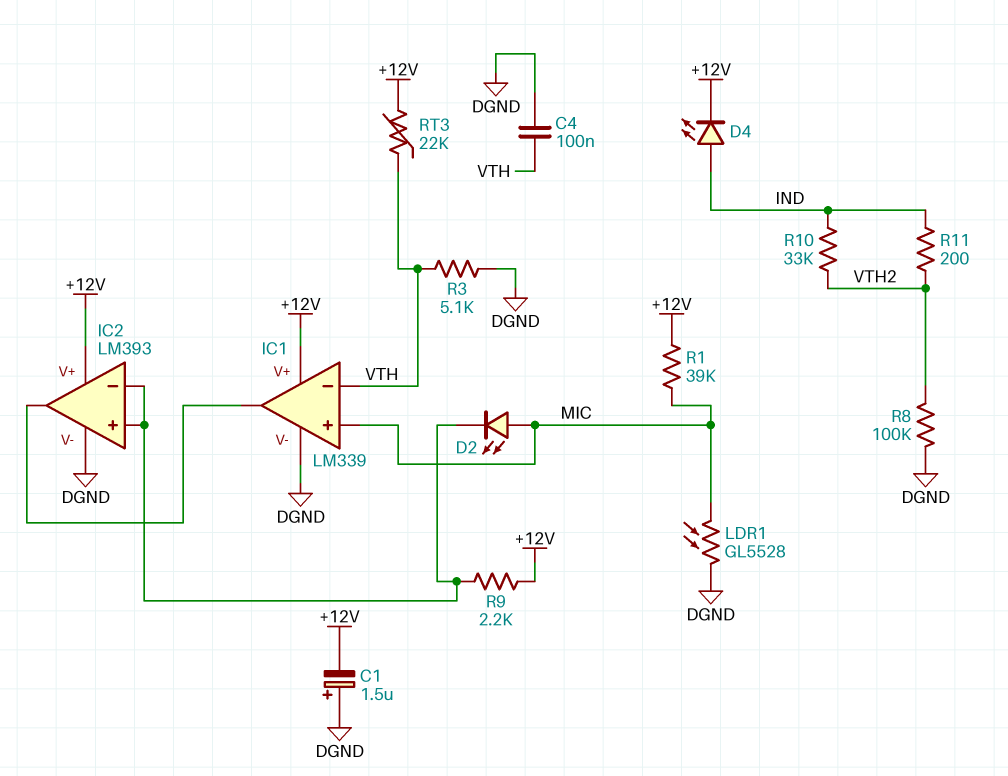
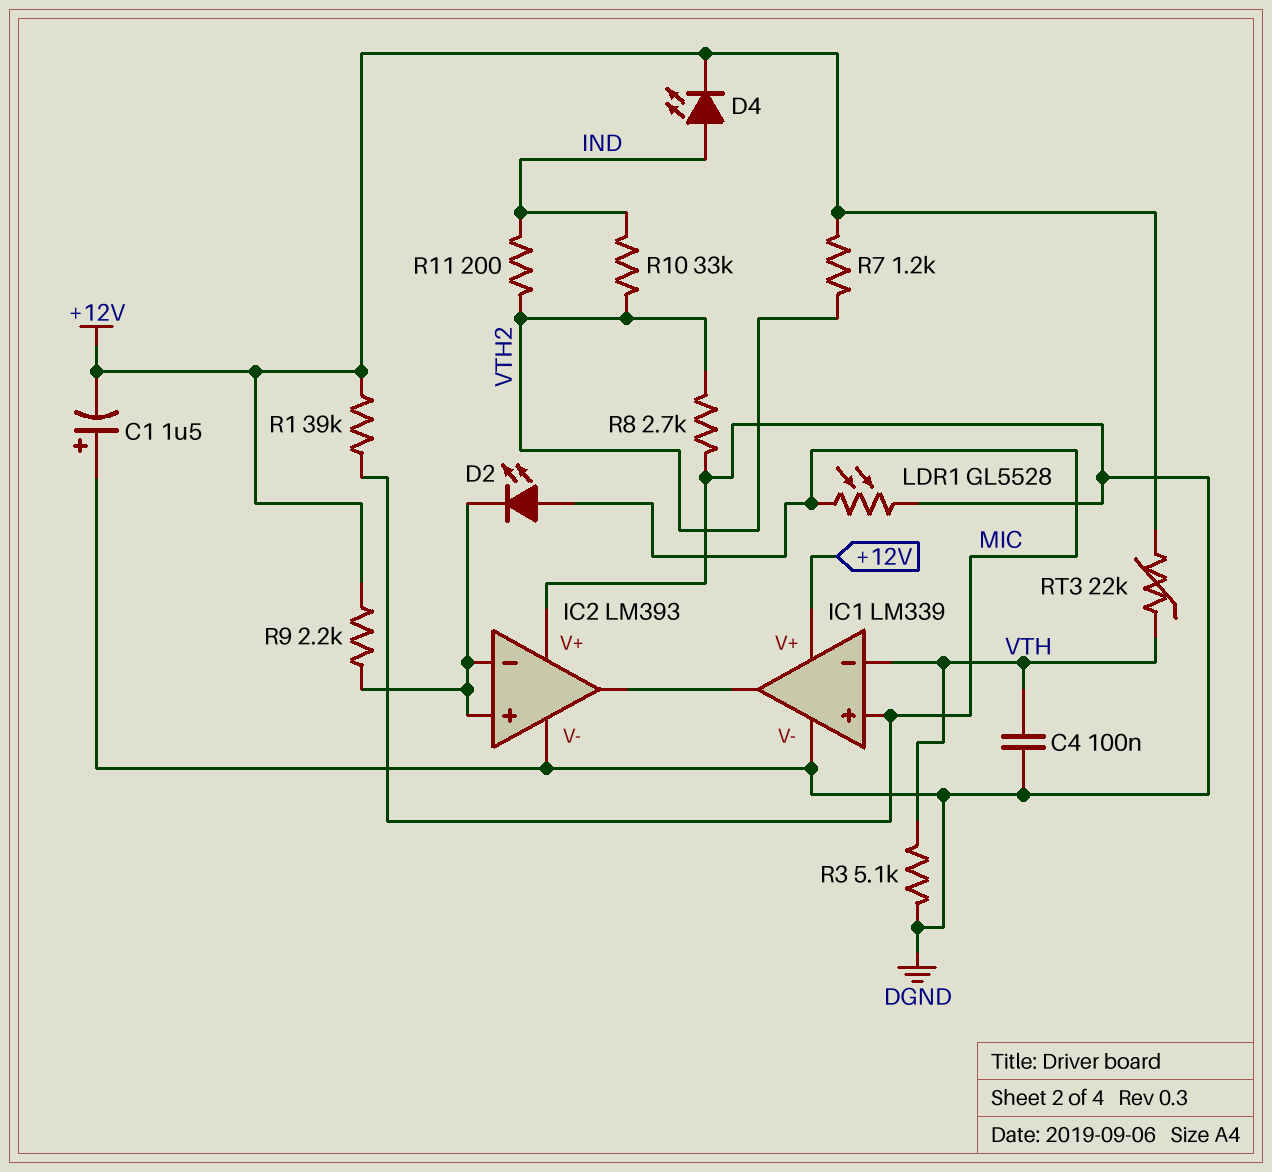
IC2 pin V+: +12V -> DGND
R7: none -> 1.2k (+12V, VTH2)
R8: 100k (DGND, VTH2) -> 2.7k (DGND, VTH2)

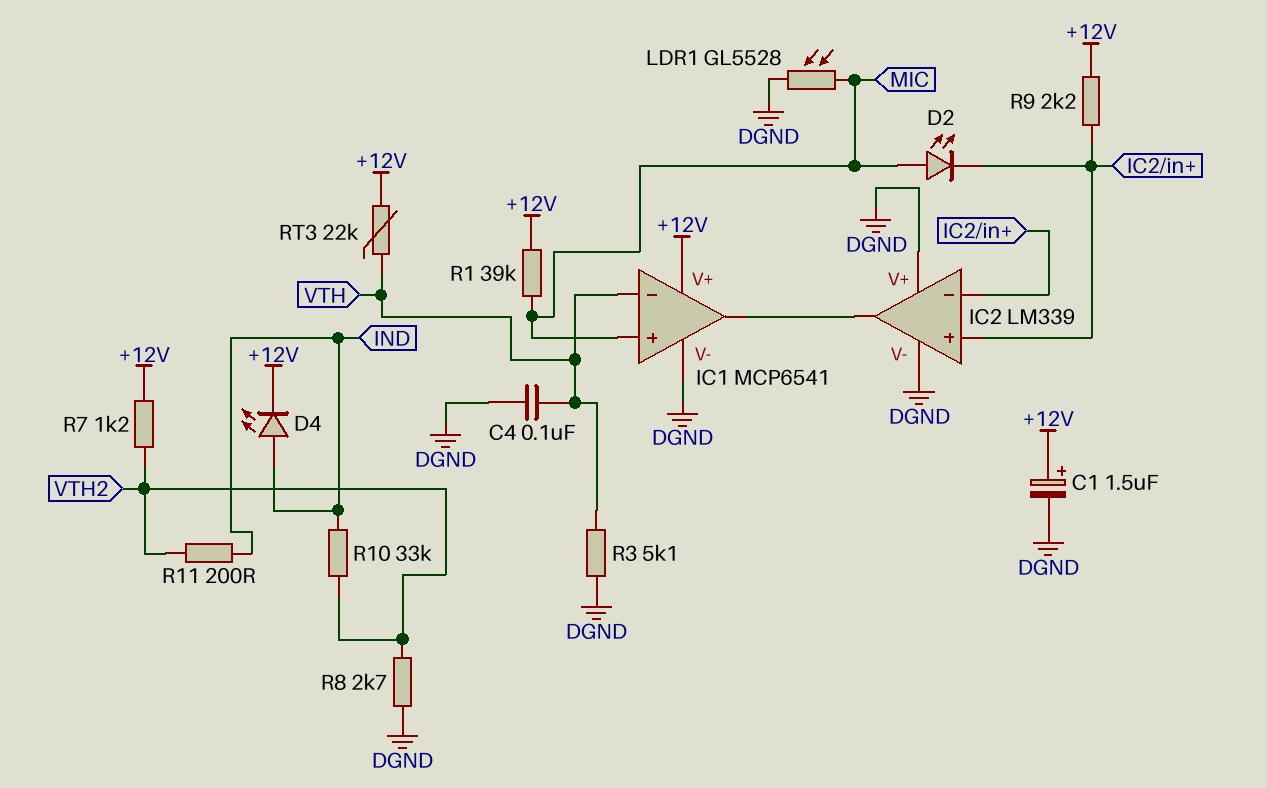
C1: 1.5uF (plus DGND, minus +12V) -> 1.5uF (plus +12V, minus DGND)
IC1: LM339 -> MCP6541
IC2: LM393 -> LM339

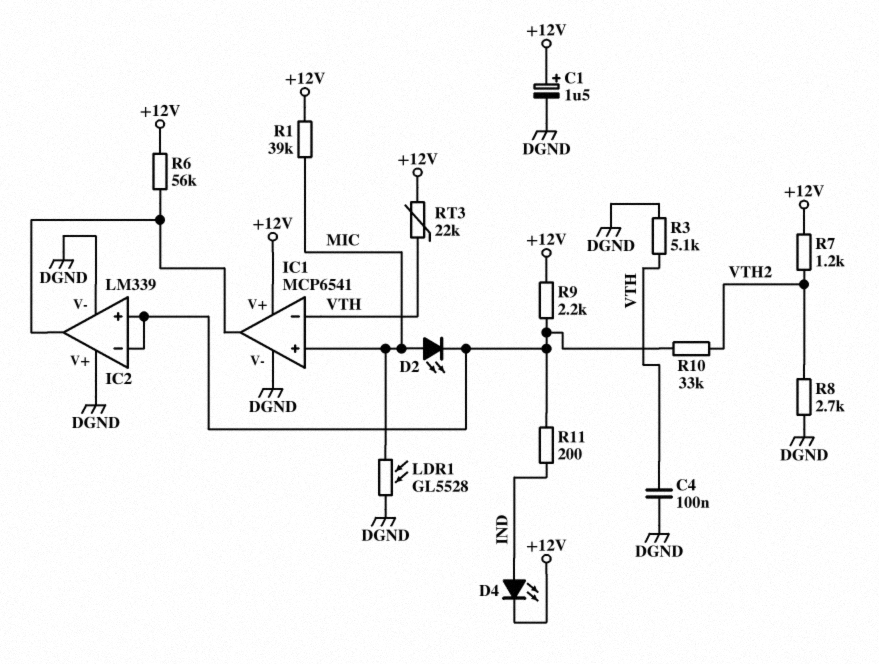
R6: none -> 56k (+12V, IC1/out)
R10: 33k (IND, VTH2) -> 33k (IC2/in+, VTH2)
R11: 200 (IND, VTH2) -> 200 (IC2/in+, IND)

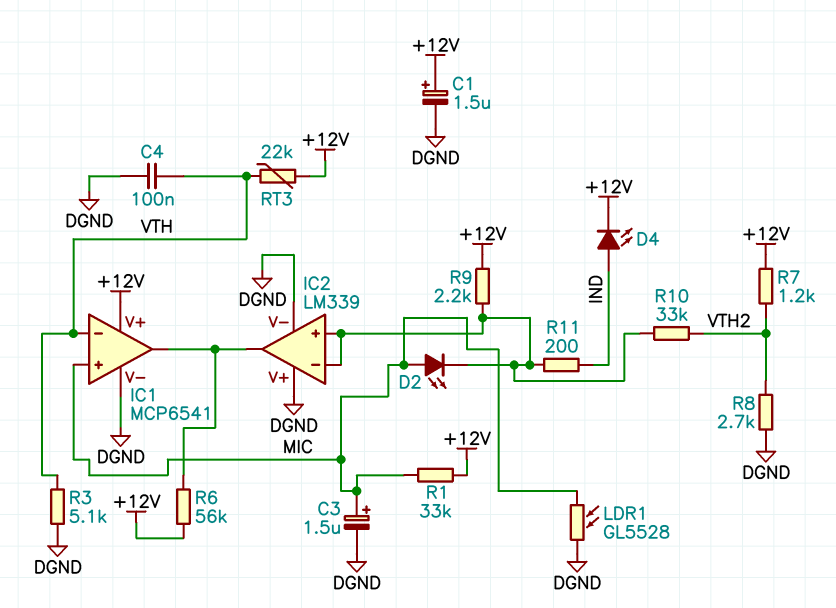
C3: none -> 1.5uF (plus MIC, minus DGND)
R1: 39k (+12V, MIC) -> 33k (+12V, MIC)

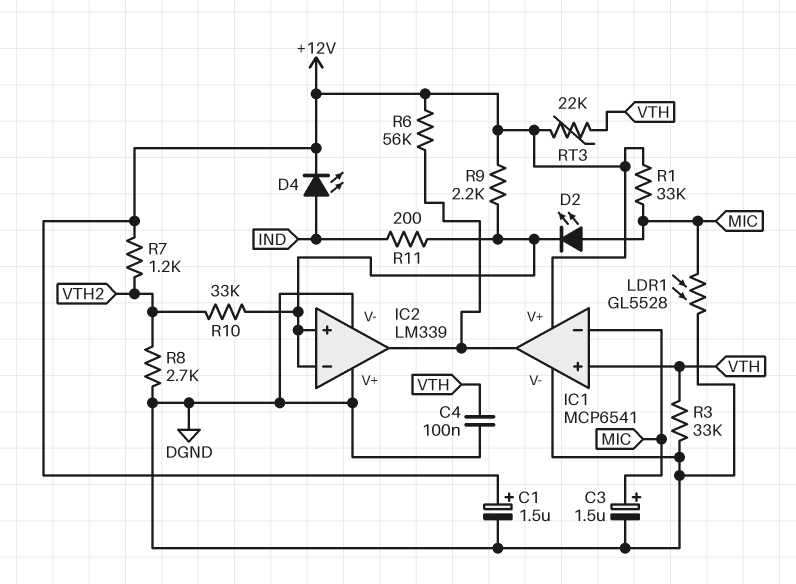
IC1 pin in+: MIC -> VTH
IC1 pin in-: VTH -> MIC
R3: 5.1k (DGND, VTH) -> 33k (DGND, VTH)

